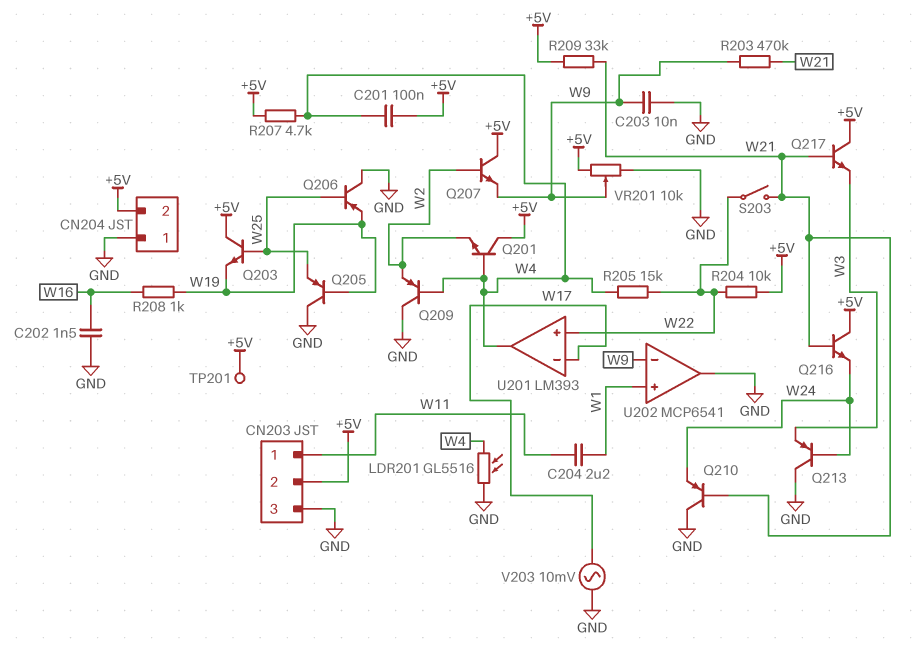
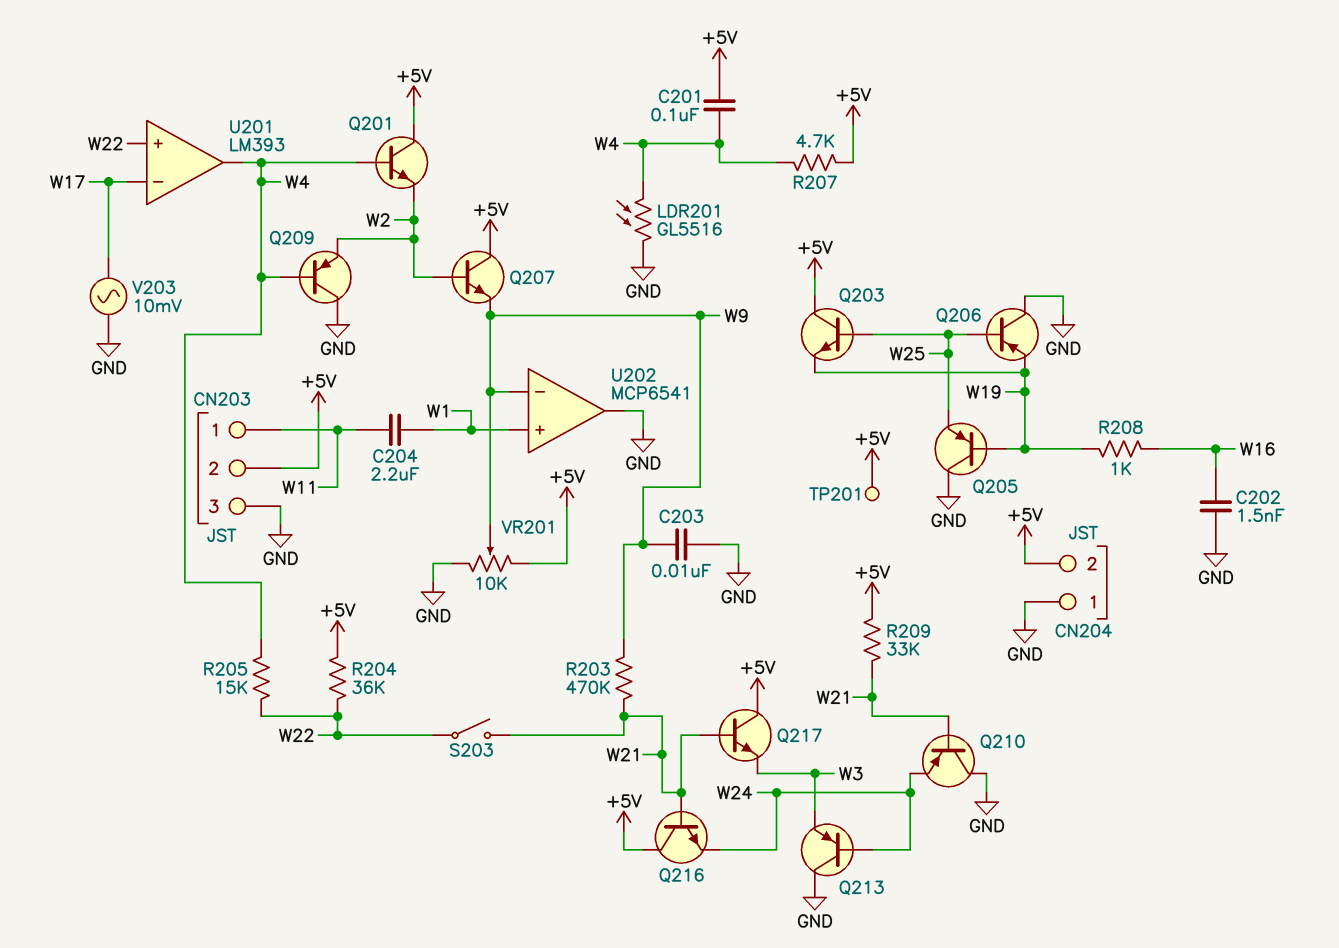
R204: 10k (+5V, W22) -> 36k (+5V, W22)

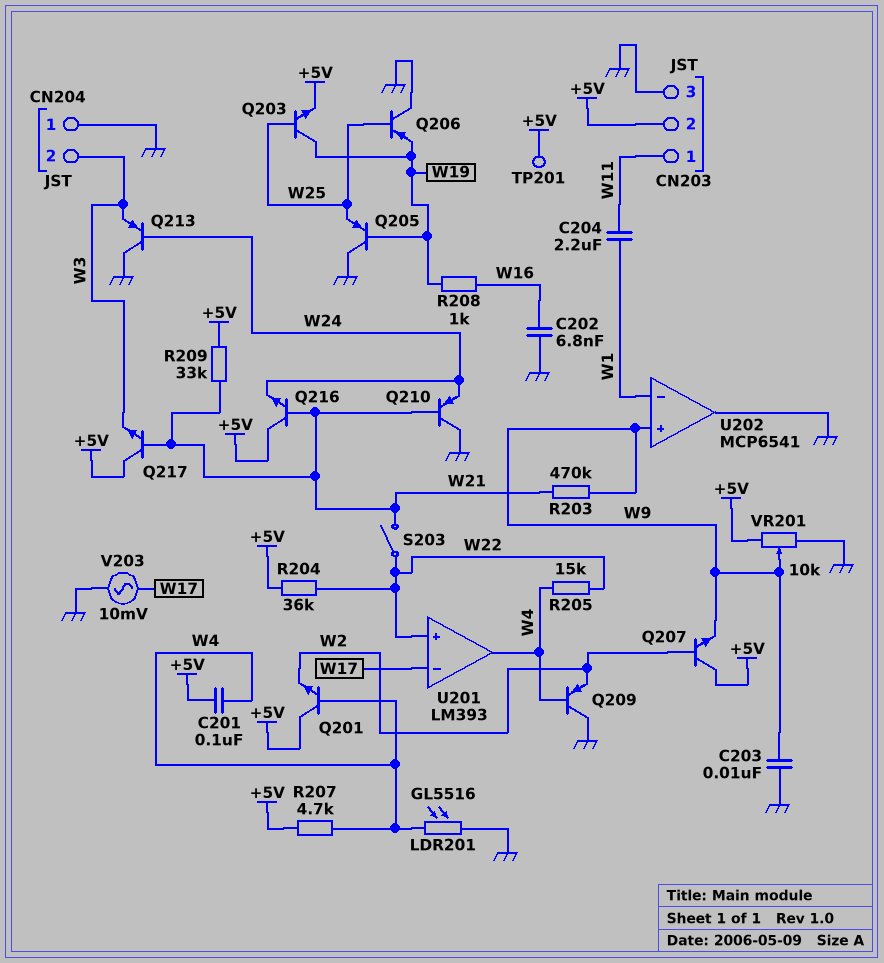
C202: 1.5nF (GND, W16) -> 6.8nF (GND, W16)
CN204 pin 2: +5V -> W3
Q203: NPN (B W25, C +5V, E W19) -> NPN (B W25, C W19, E +5V)
U202 pin in+: W1 -> W9
U202 pin in-: W9 -> W1

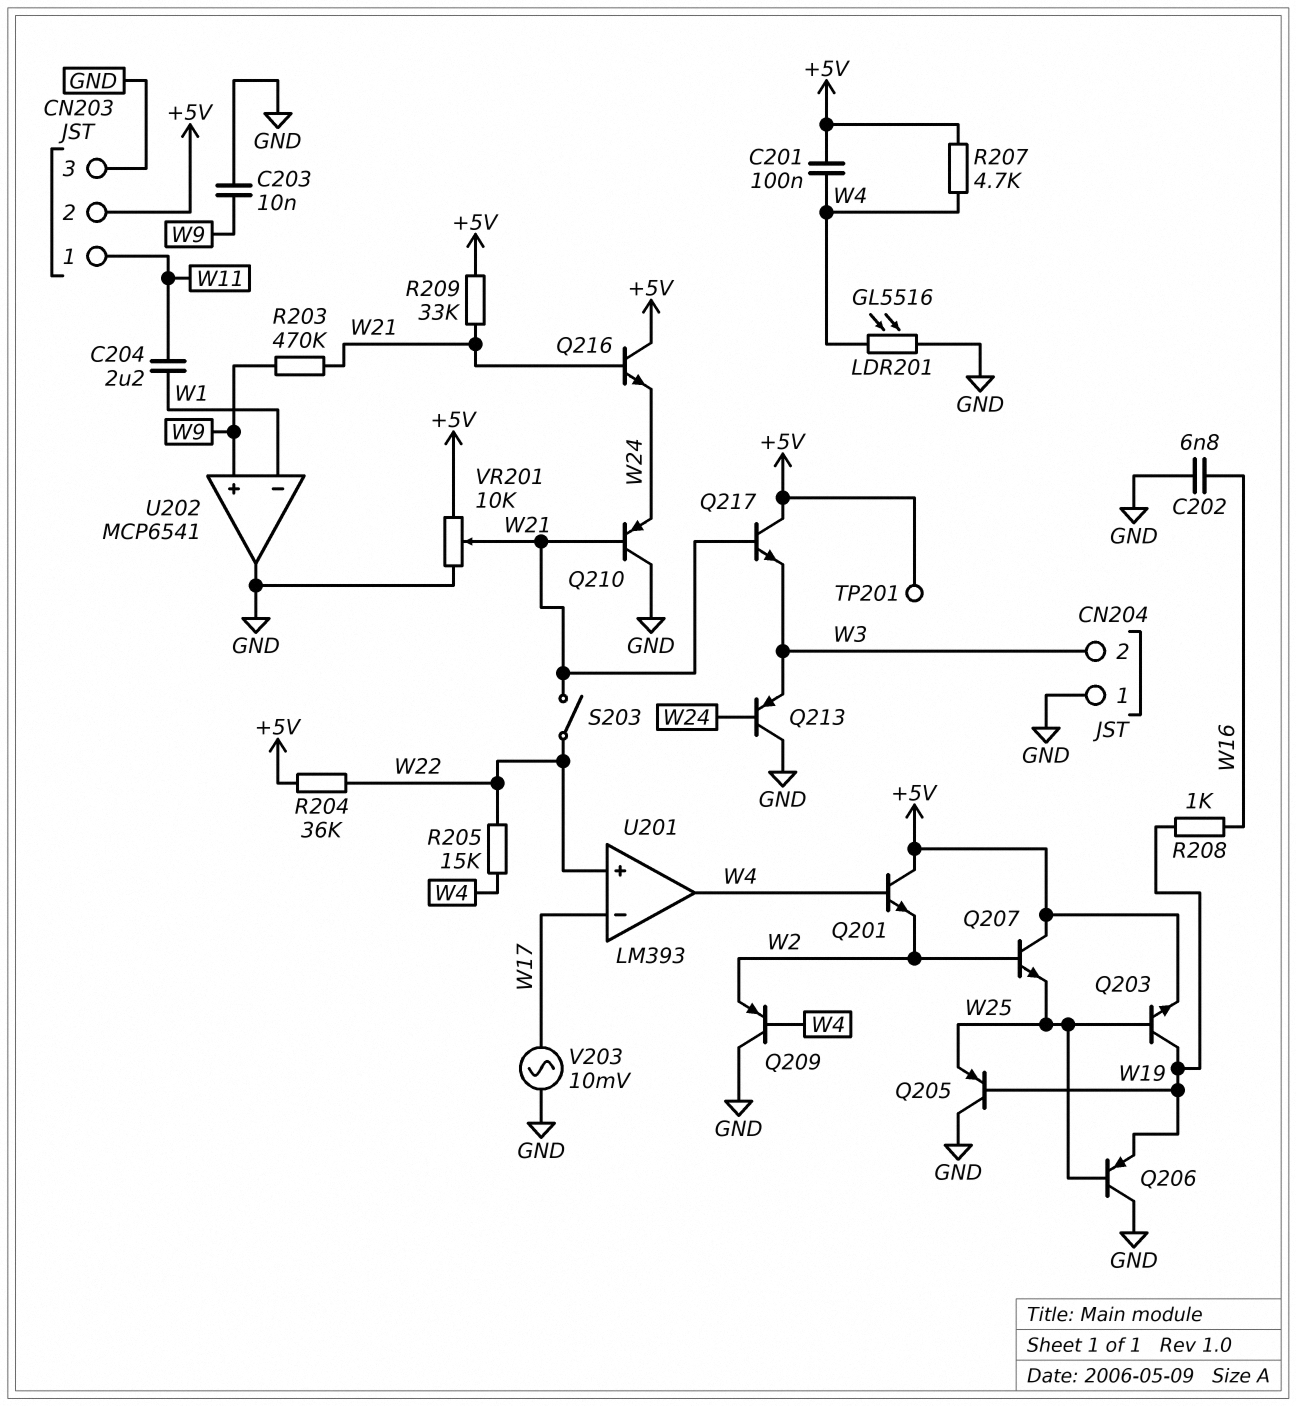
Q207: NPN (B W2, C +5V, E W9) -> NPN (B W2, C +5V, E W25)
VR201: 10k (+5V, GND, wiper W9) -> 10k (+5V, GND, wiper W21)

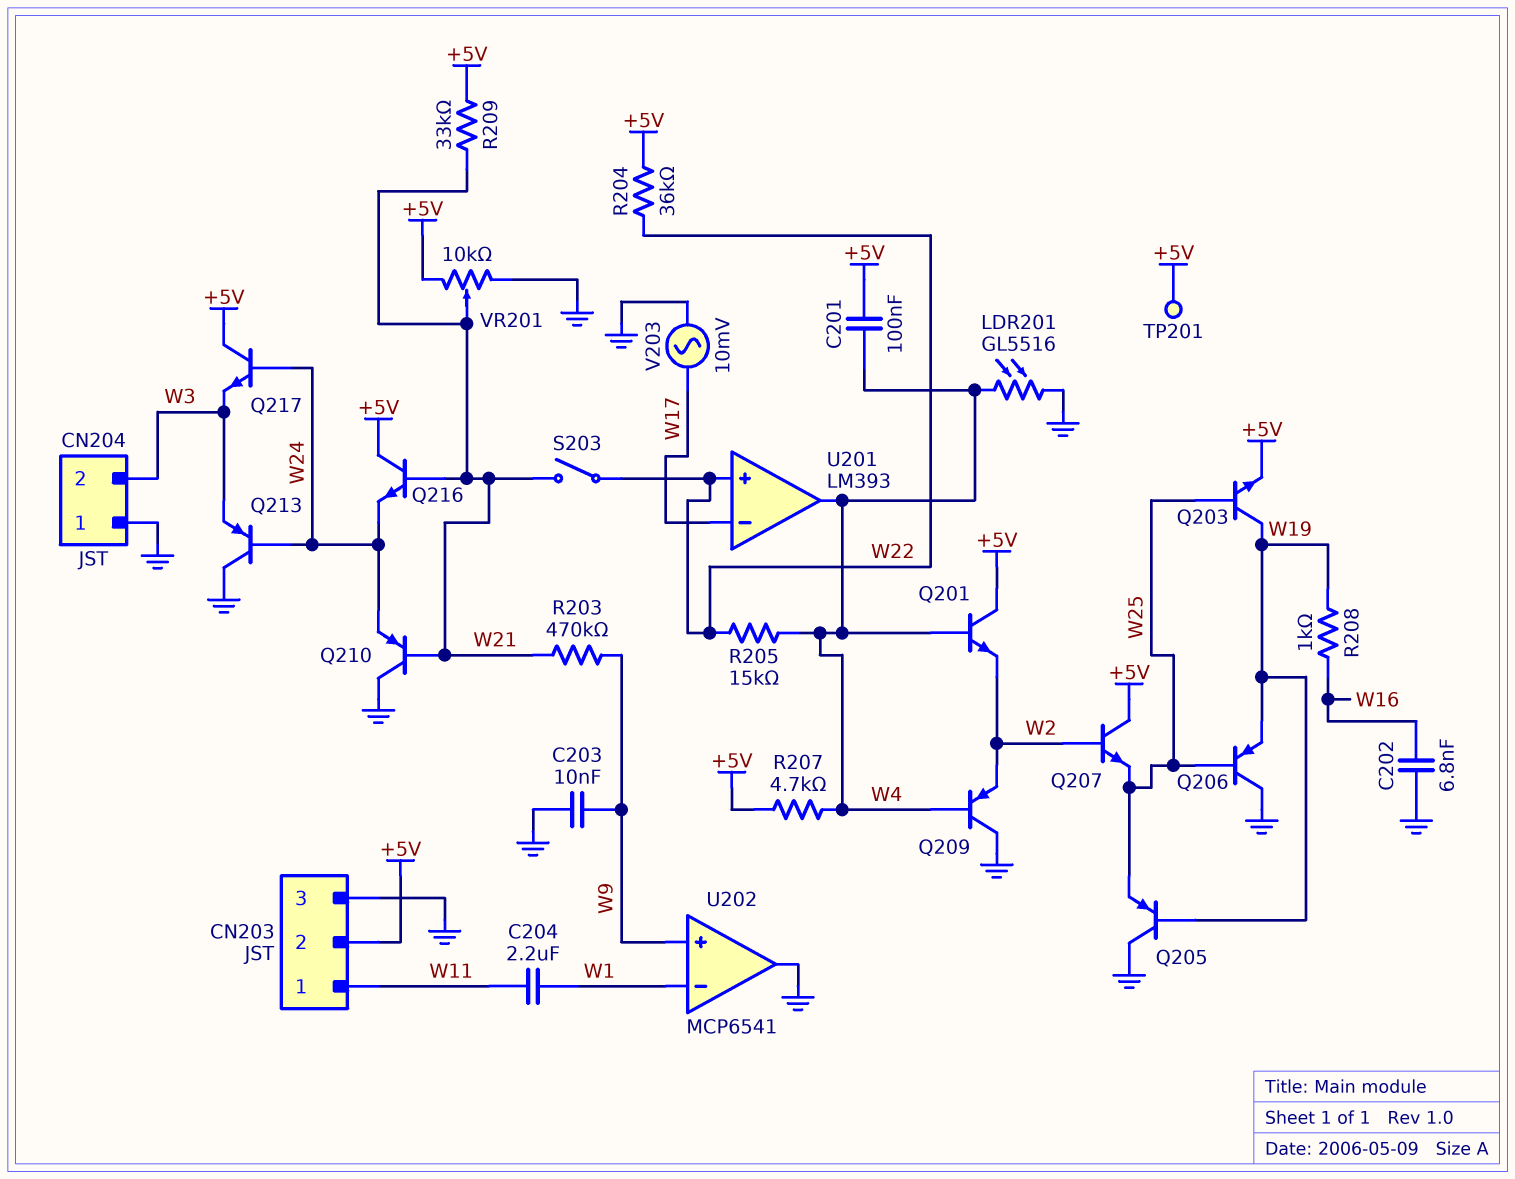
Q217: NPN (B W21, C +5V, E W3) -> NPN (B W24, C +5V, E W3)

